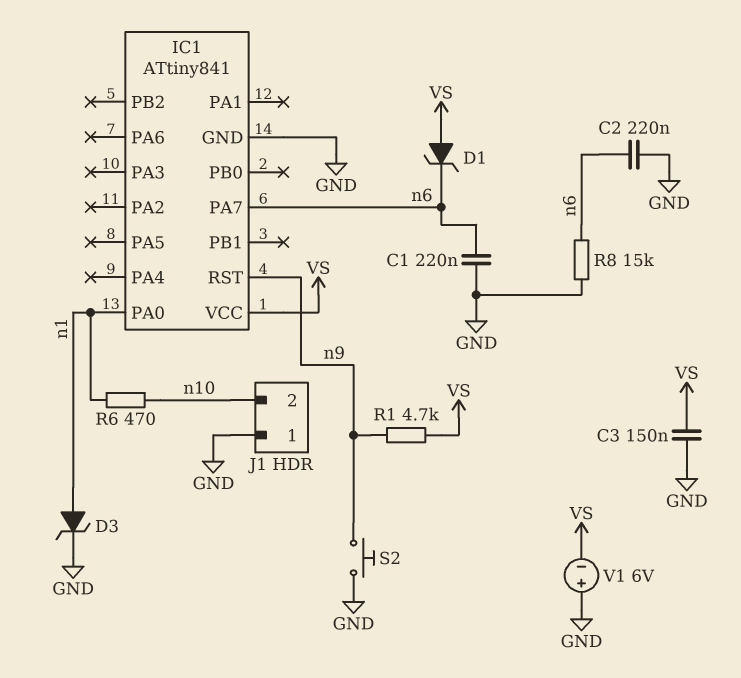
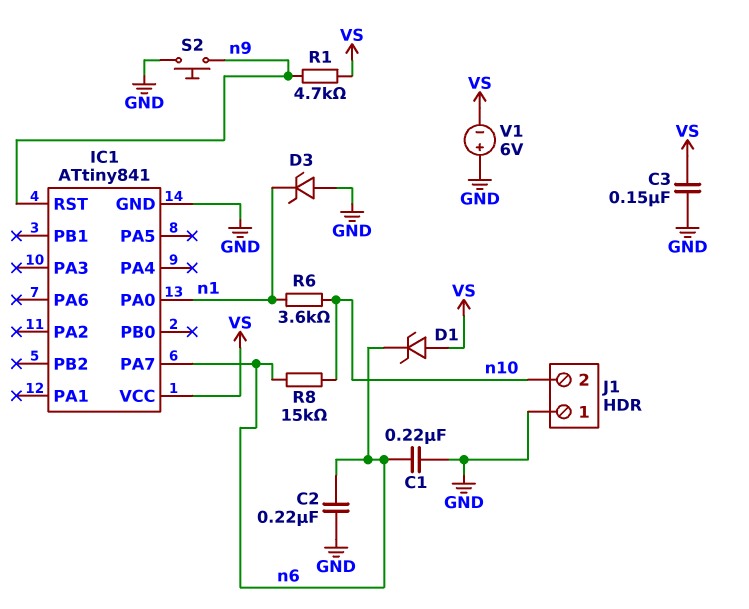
D3: zener (A n1, K GND) -> zener (A GND, K n1)
R6: 470 (n1, n10) -> 3.6k (n1, n10)
R8: 15k (GND, n6) -> 15k (n6, n10)

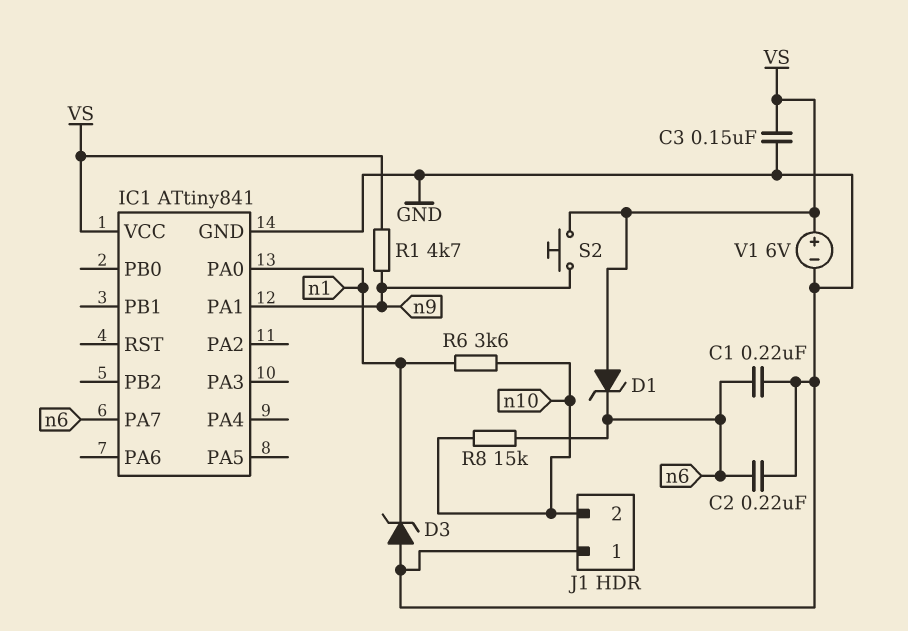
IC1 pin PA1: none -> n9
IC1 pin RST: n9 -> none
S2: button (GND, n9) -> button (VS, n9)
V1: 6V (plus GND, minus VS) -> 6V (plus VS, minus GND)

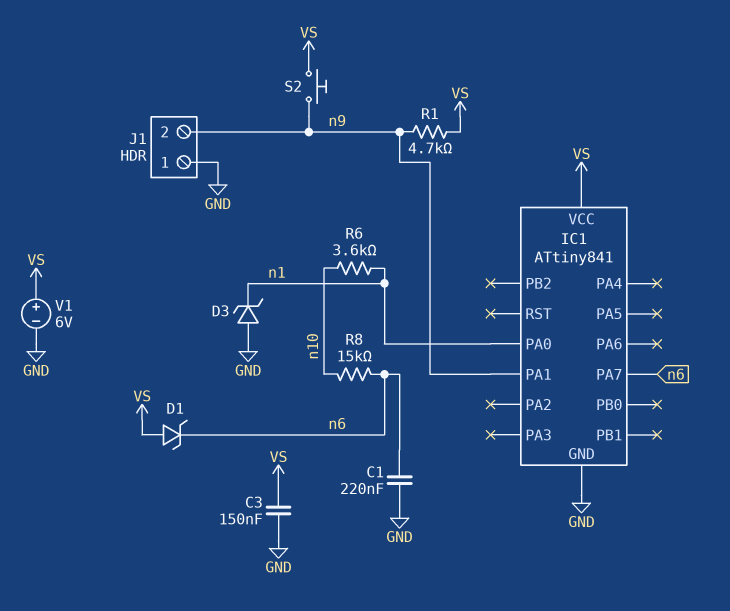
C2: 220nF (GND, n6) -> none
J1 pin 2: n10 -> n9

